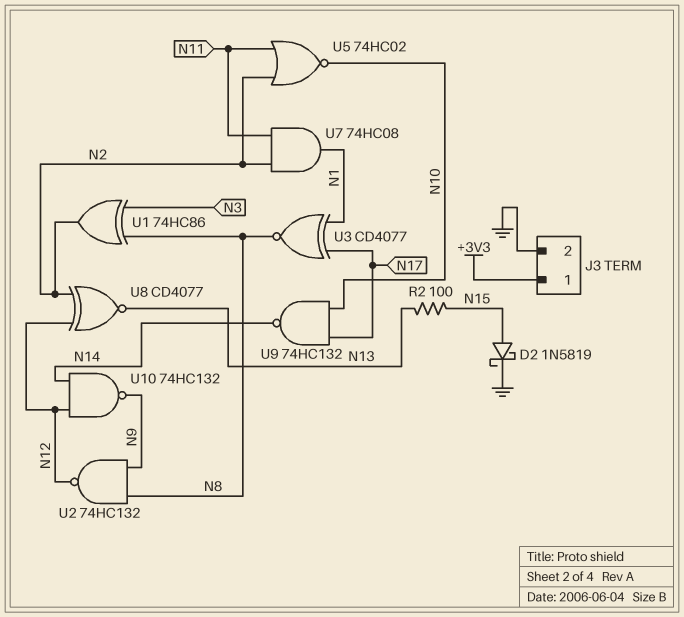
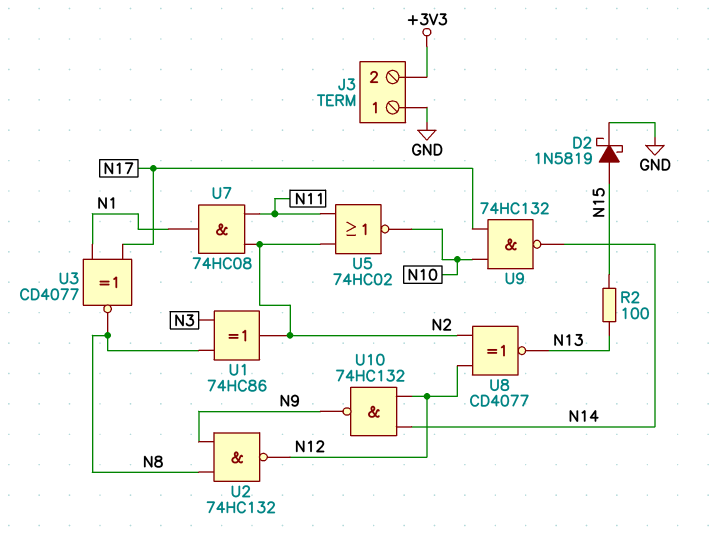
J3 pin 1: +3V3 -> GND
J3 pin 2: GND -> +3V3

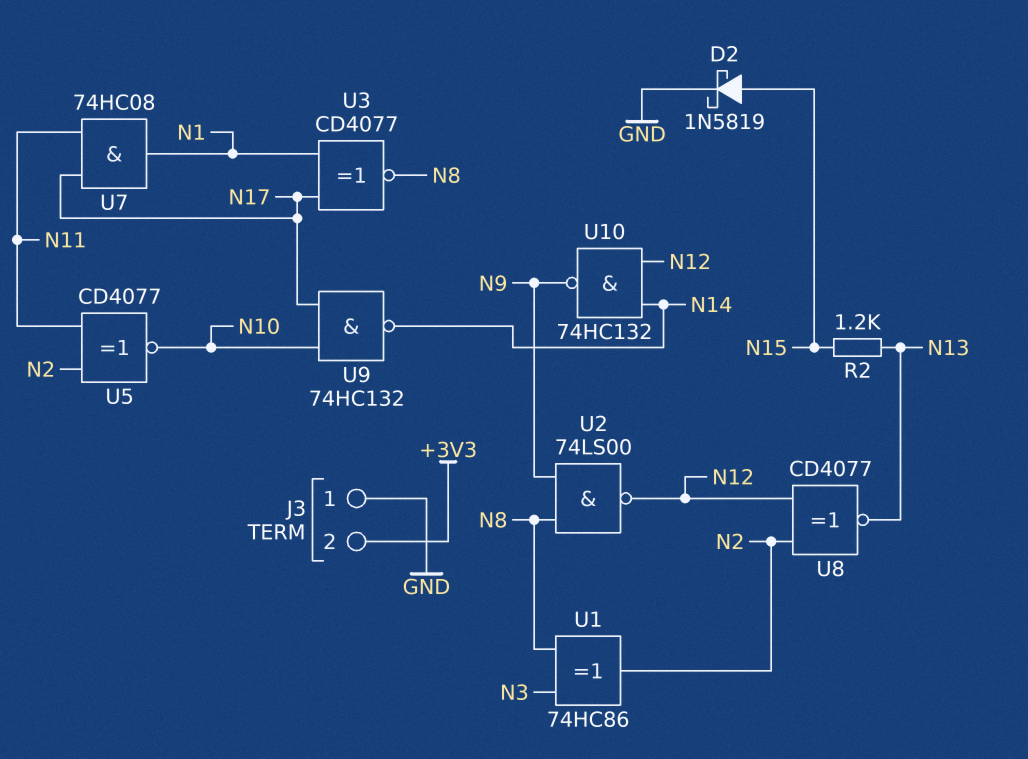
R2: 100 (N13, N15) -> 1.2k (N13, N15)
U2: NAND 74HC132 (in N8, in N9, out N12) -> NAND 74LS00 (in N8, in N9, out N12)
U5: NOR 74HC02 (in N2, in N11, out N10) -> XNOR CD4077 (in N2, in N11, out N10)
U7: AND 74HC08 (in N2, in N11, out N1) -> AND 74HC08 (in N11, in N17, out N1)

